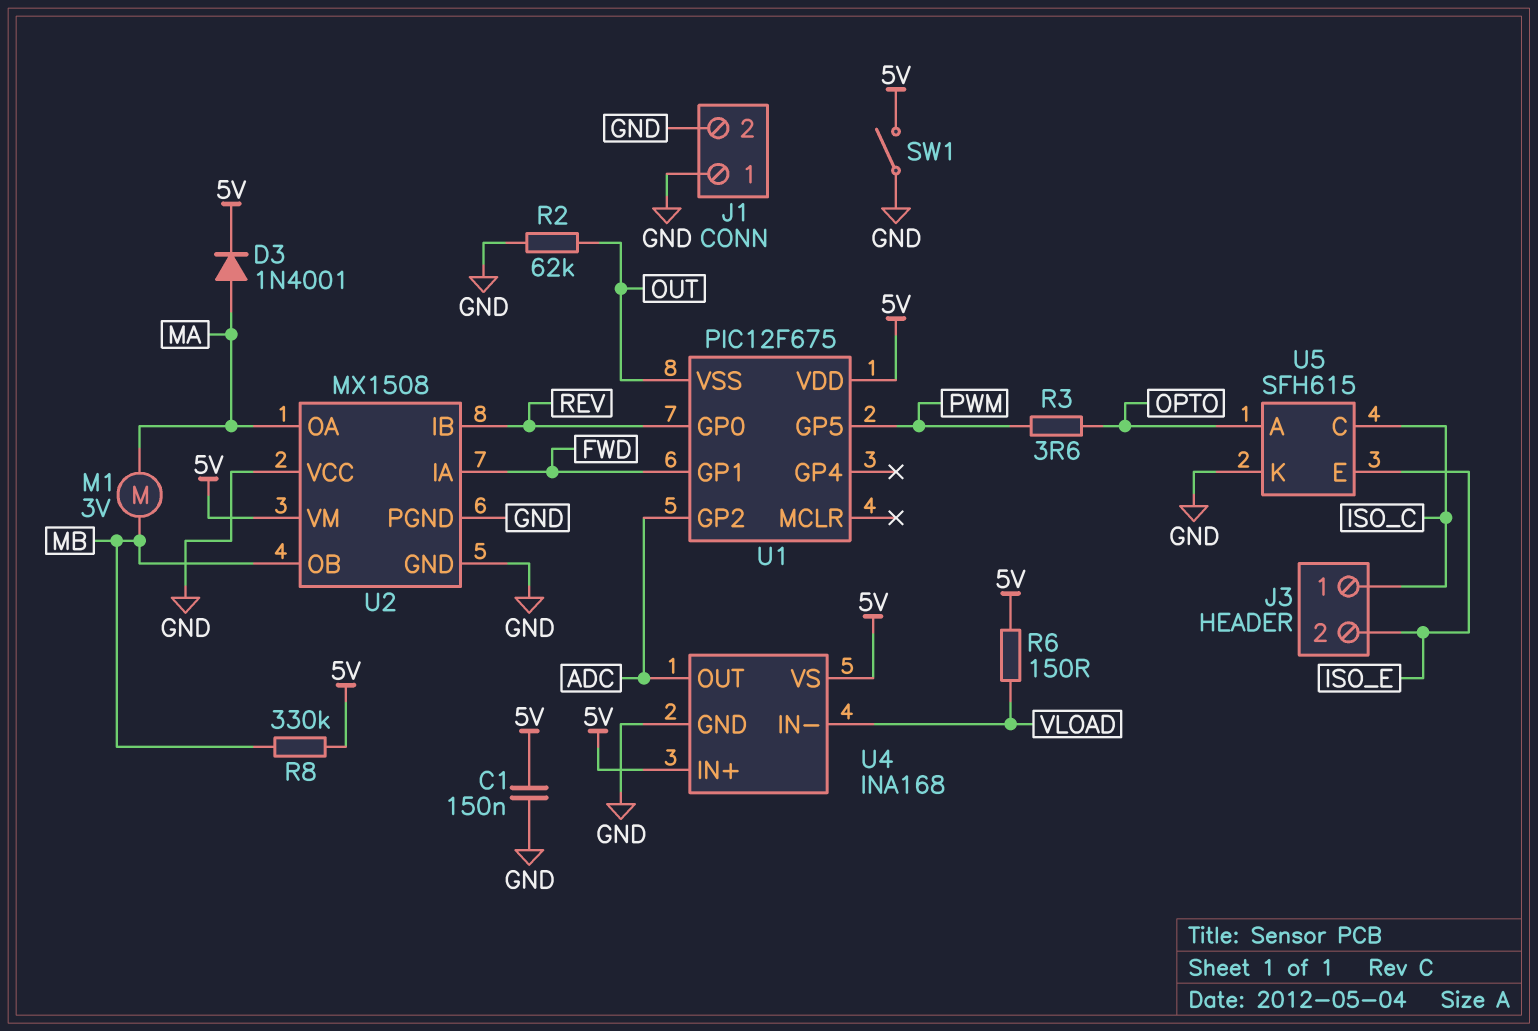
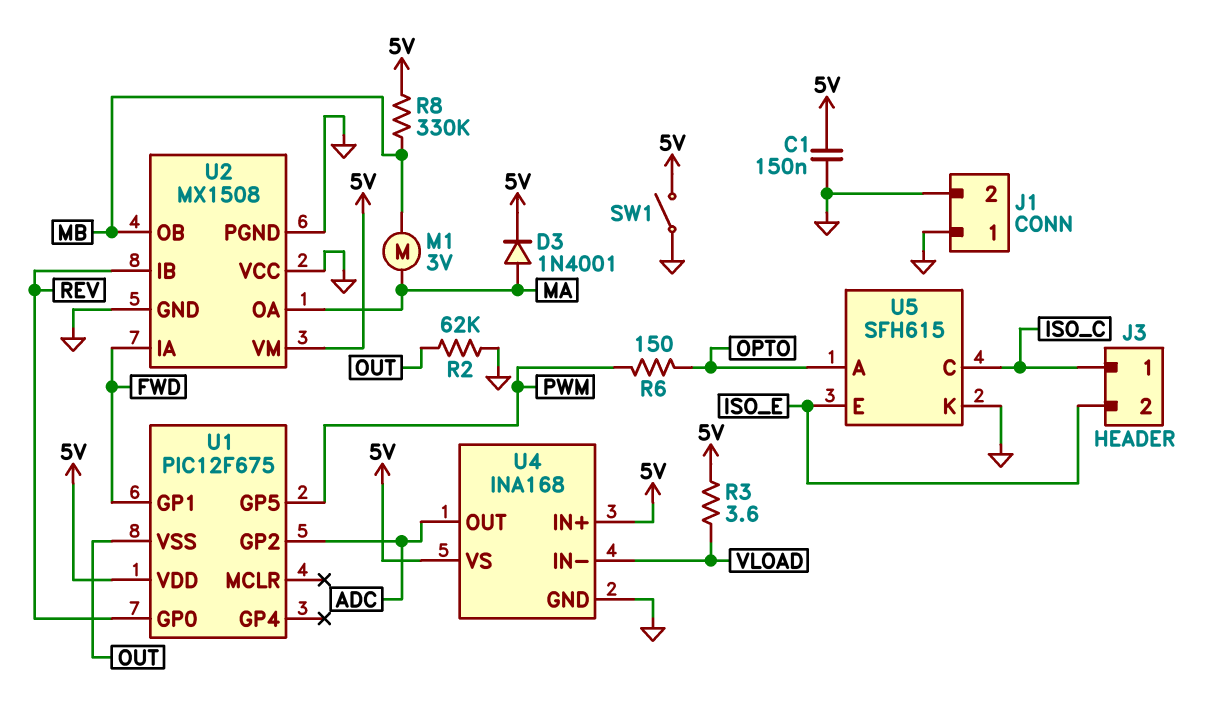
R3: 3.6 (OPTO, PWM) -> 3.6 (5V, VLOAD)
R6: 150 (5V, VLOAD) -> 150 (OPTO, PWM)

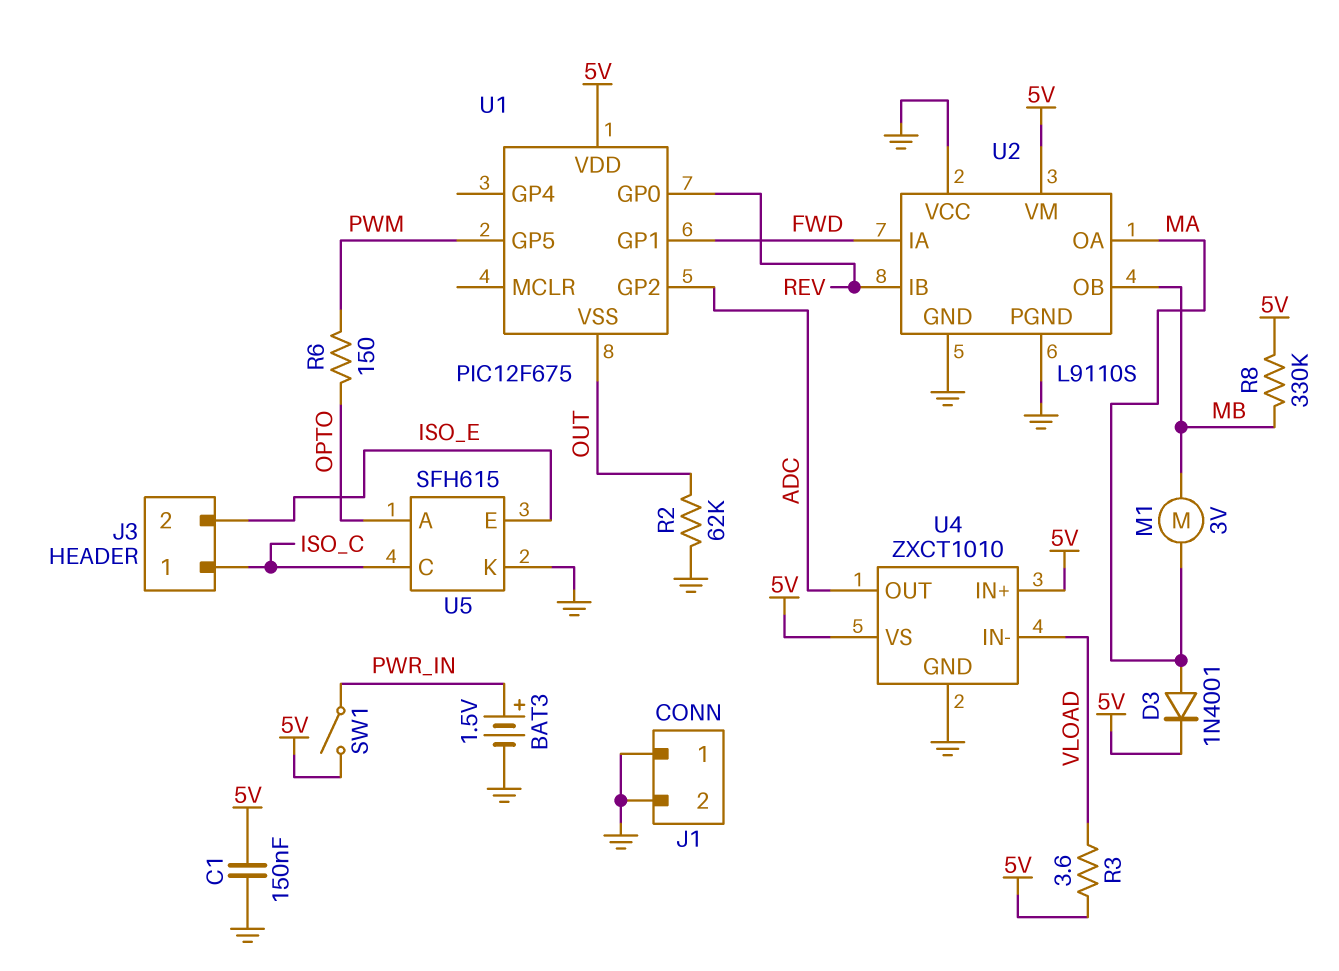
BAT3: none -> 1.5V (plus PWR_IN, minus GND)
SW1: switch (5V, GND) -> switch (5V, PWR_IN)
U2: MX1508 -> L9110S
U4: INA168 -> ZXCT1010

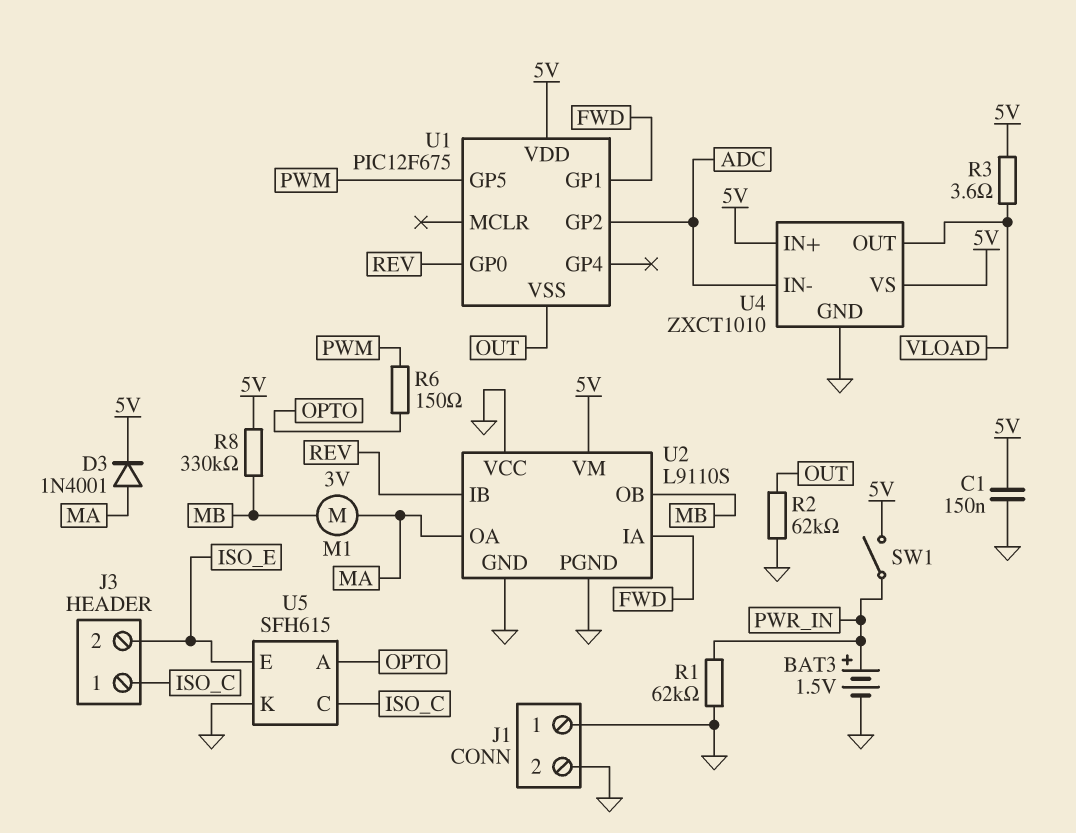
R1: none -> 62k (GND, PWR_IN)
U4 pin IN-: VLOAD -> ADC
U4 pin OUT: ADC -> VLOAD

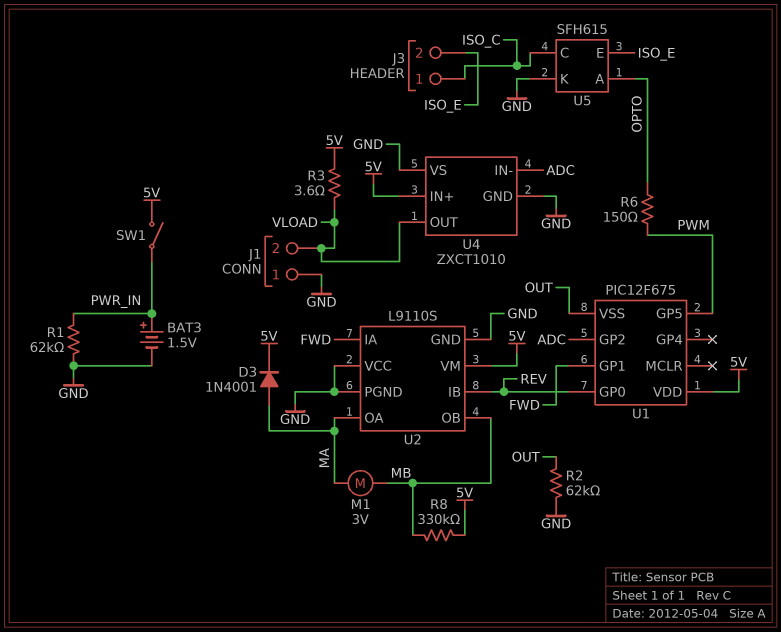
C1: 150nF (5V, GND) -> none
J1 pin 2: GND -> VLOAD
U4 pin VS: 5V -> GND

